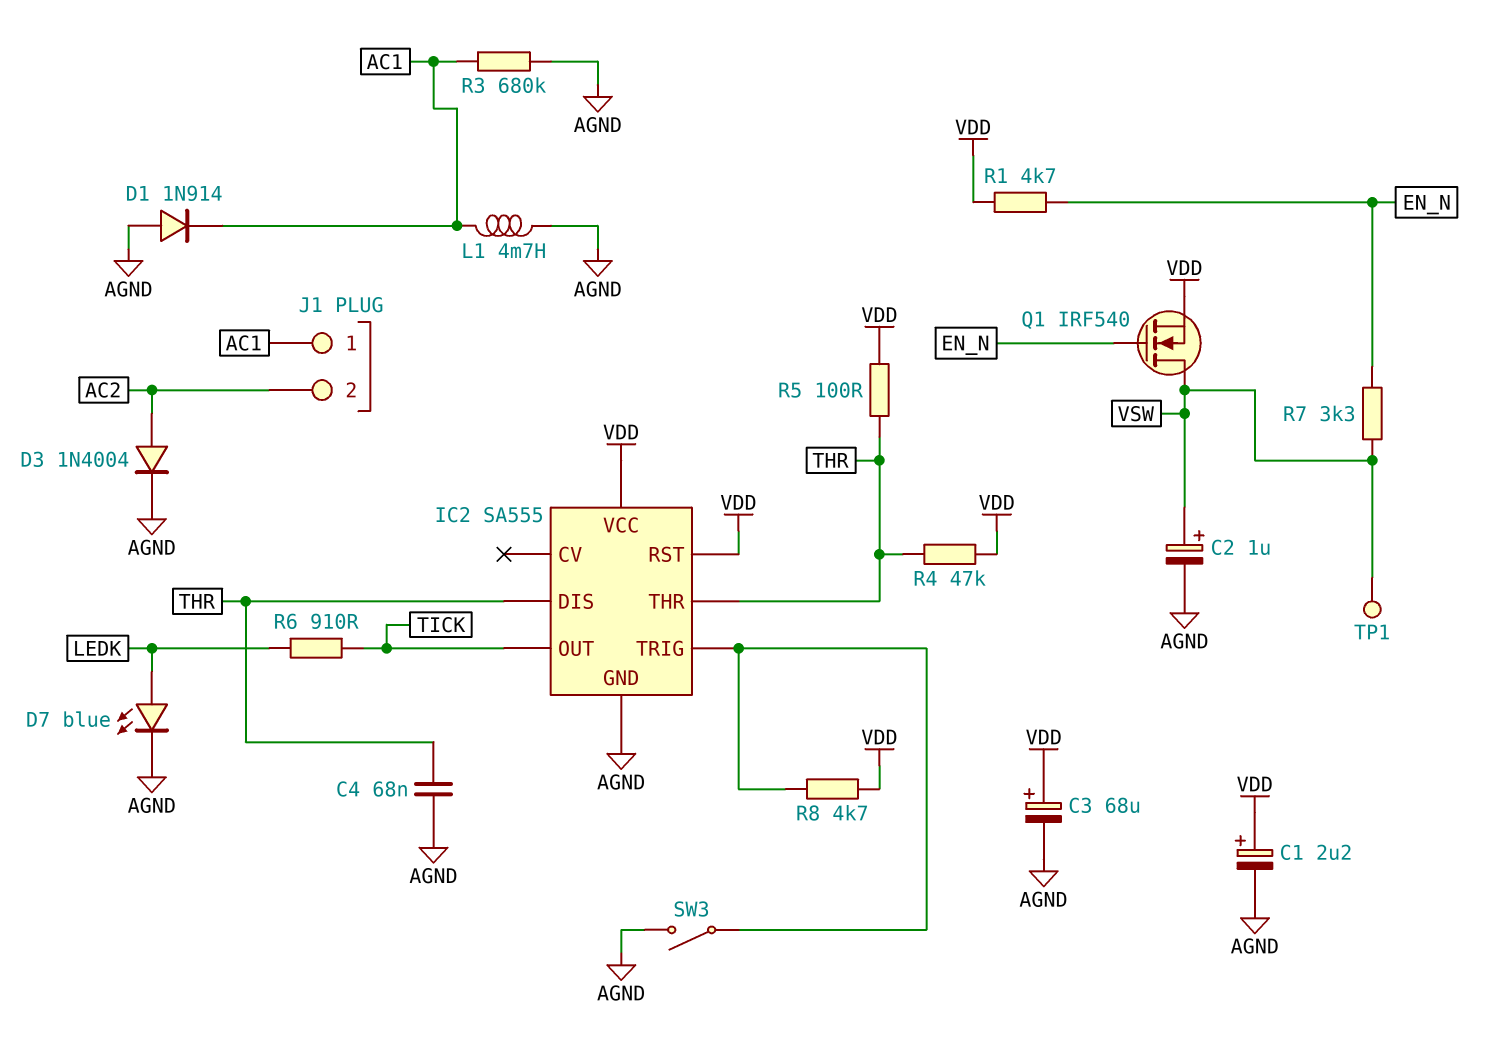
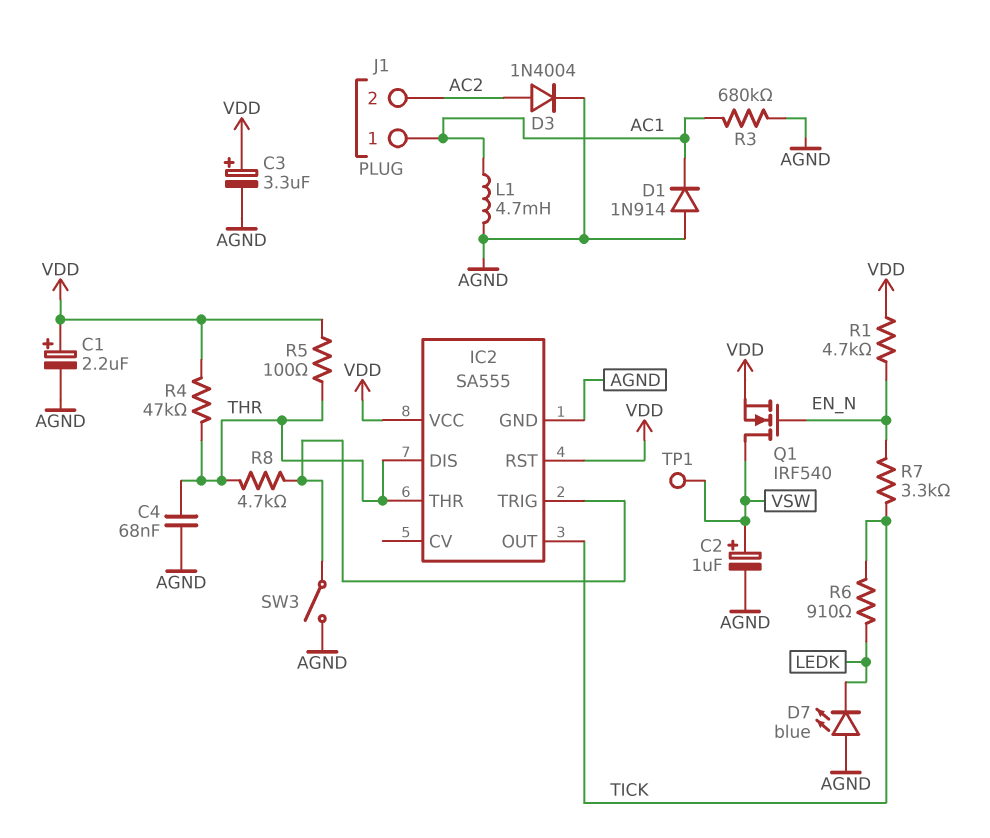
C3: 68uF (plus VDD, minus AGND) -> 3.3uF (plus VDD, minus AGND)
D7: LED blue (A LEDK, K AGND) -> LED blue (A AGND, K LEDK)
R7: 3.3k (EN_N, VSW) -> 3.3k (EN_N, TICK)
R8: 4.7k (IC2/TRIG, VDD) -> 4.7k (IC2/TRIG, THR)

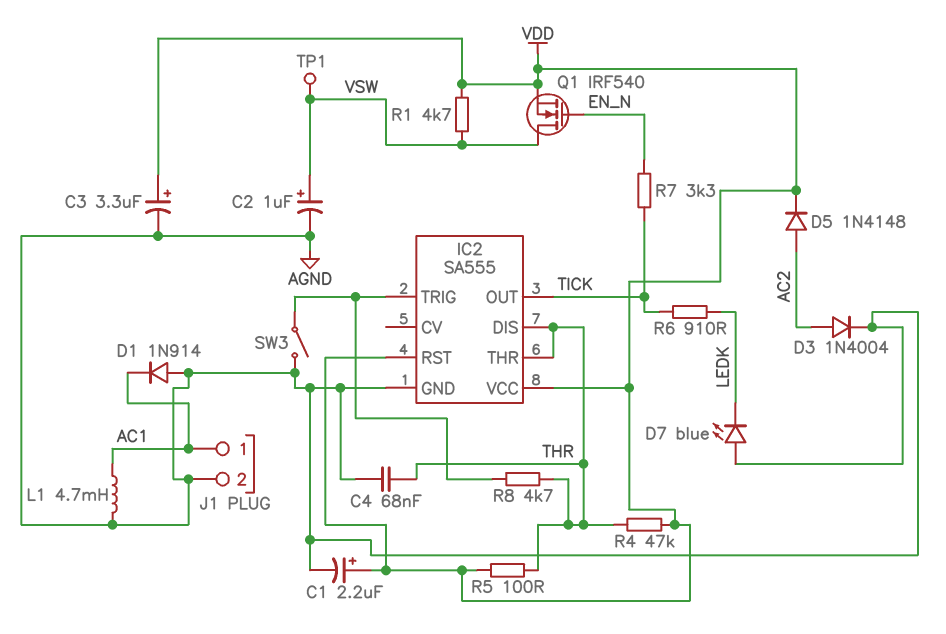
D5: none -> diode 1N4148 (A AC2, K VDD)
J1 pin 2: AC2 -> AGND
R1: 4.7k (EN_N, VDD) -> 4.7k (VDD, VSW)
R3: 680k (AC1, AGND) -> none

